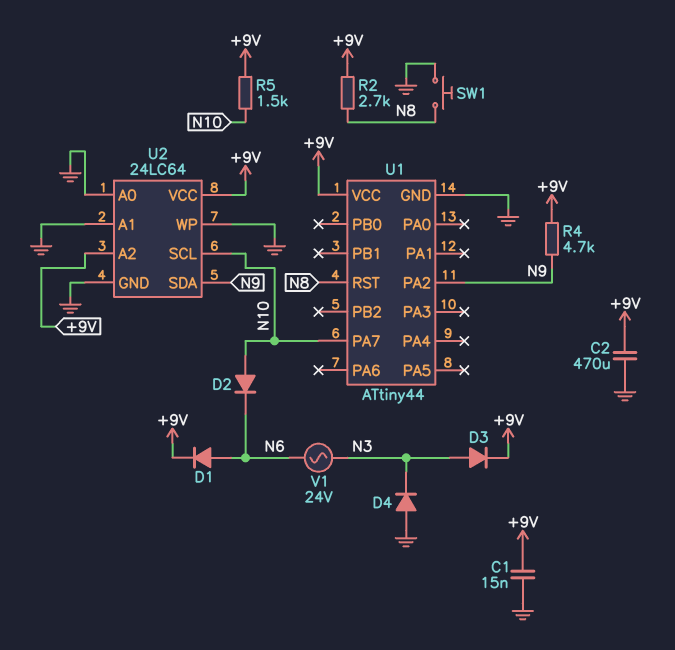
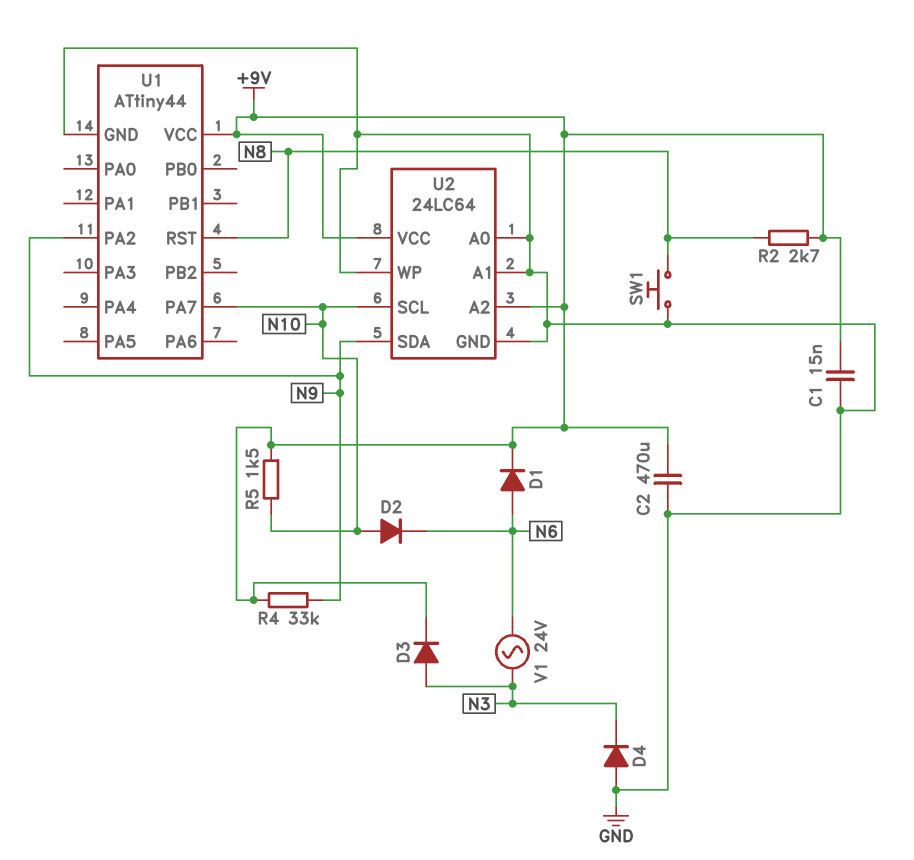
R4: 4.7k (+9V, N9) -> 33k (+9V, N9)

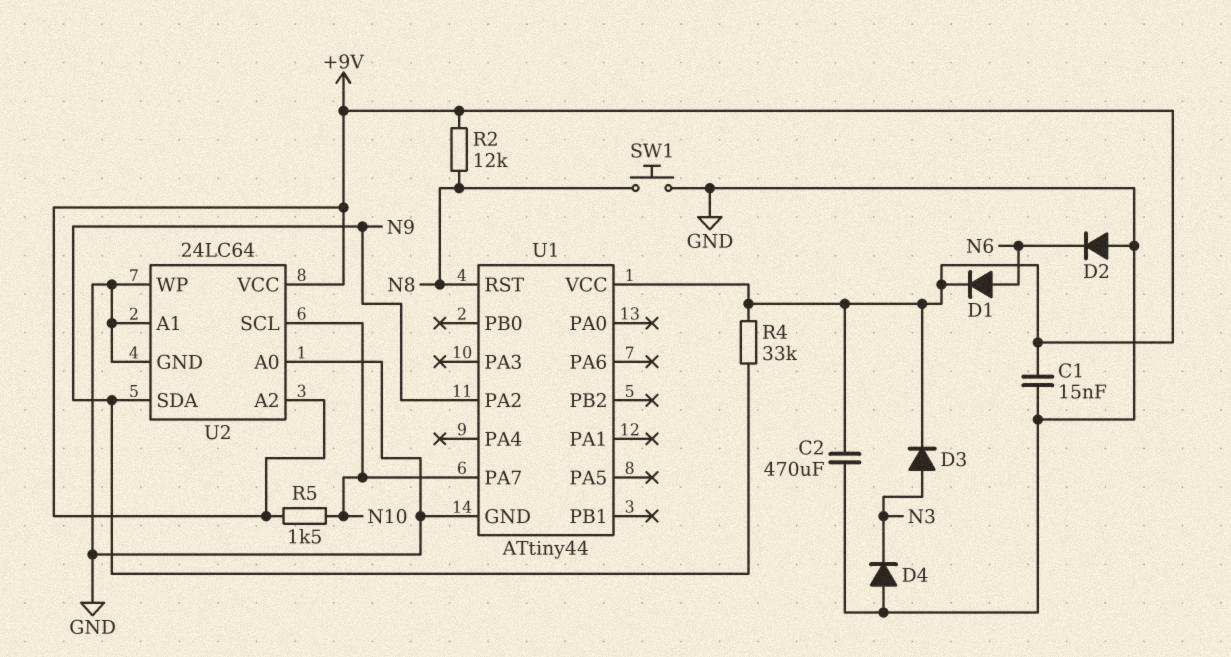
D2: diode (A N10, K N6) -> diode (A GND, K N6)
R2: 2.7k (+9V, N8) -> 12k (+9V, N8)
V1: AC 24V (N3, N6) -> none

